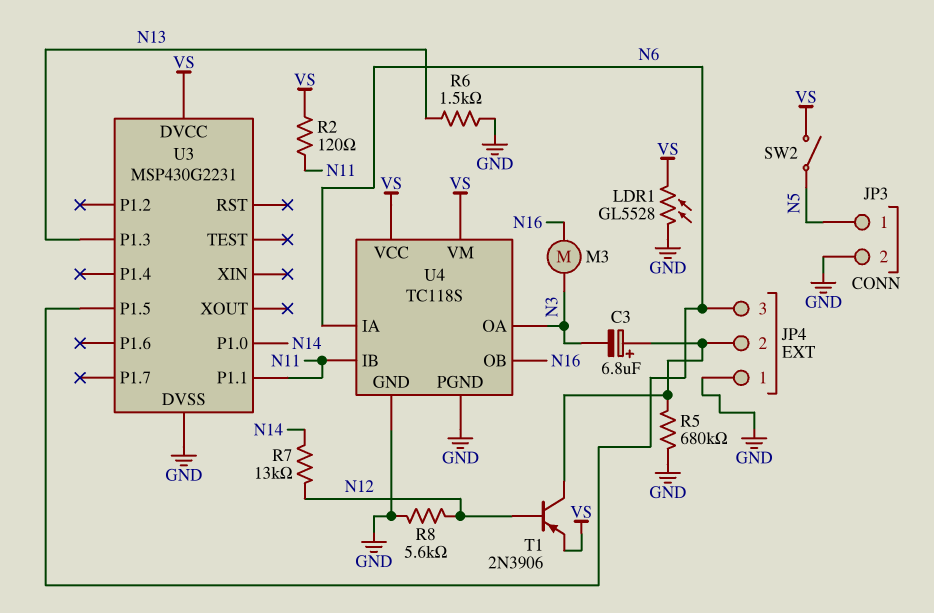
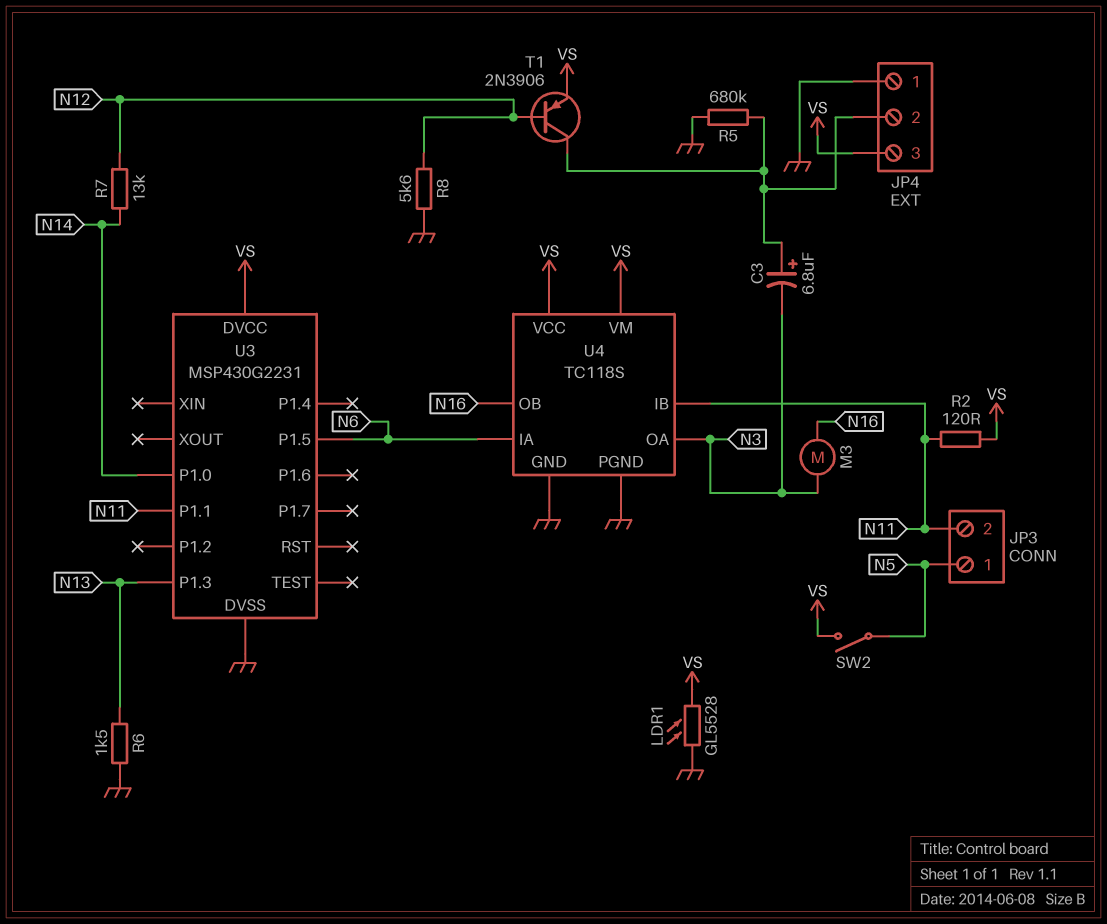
JP3 pin 2: GND -> N11
JP4 pin 3: N6 -> VS

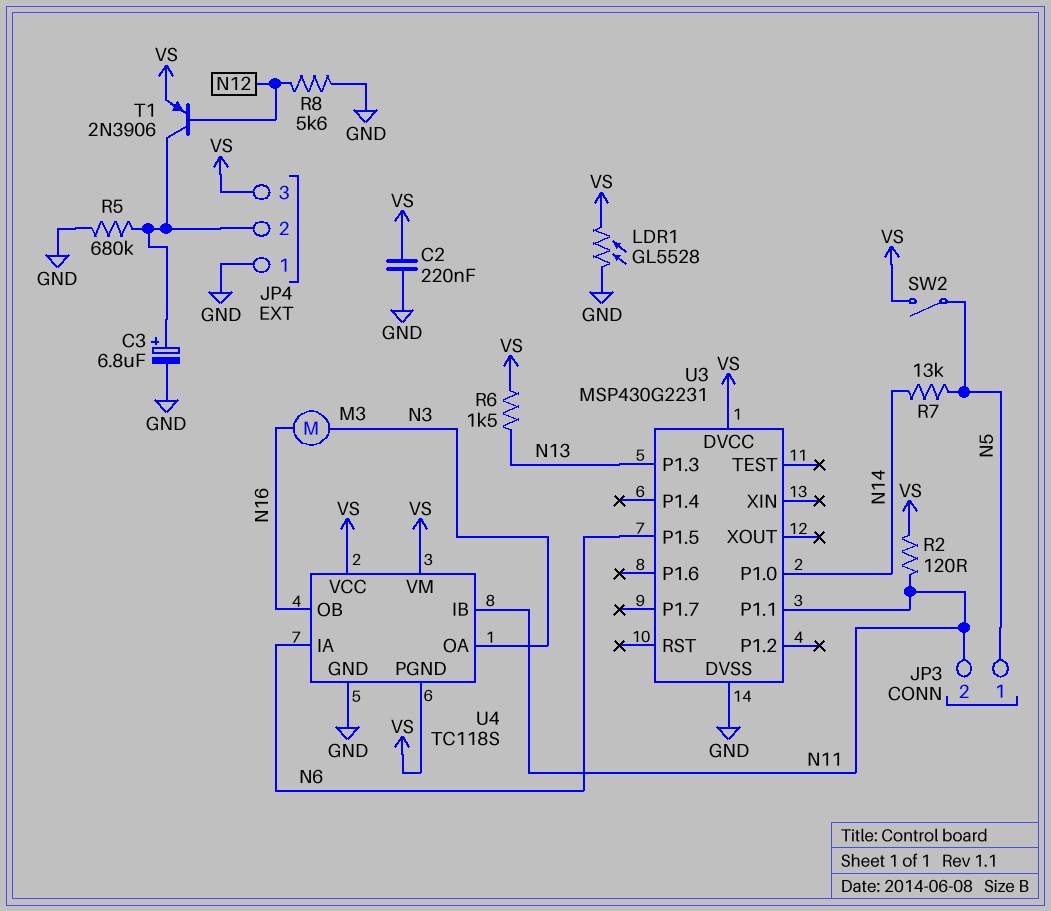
C2: none -> 220nF (GND, VS)
C3: 6.8uF (plus JP4/2, minus N3) -> 6.8uF (plus JP4/2, minus GND)
R6: 1.5k (GND, N13) -> 1.5k (N13, VS)
R7: 13k (N12, N14) -> 13k (N5, N14)
U4 pin PGND: GND -> VS

